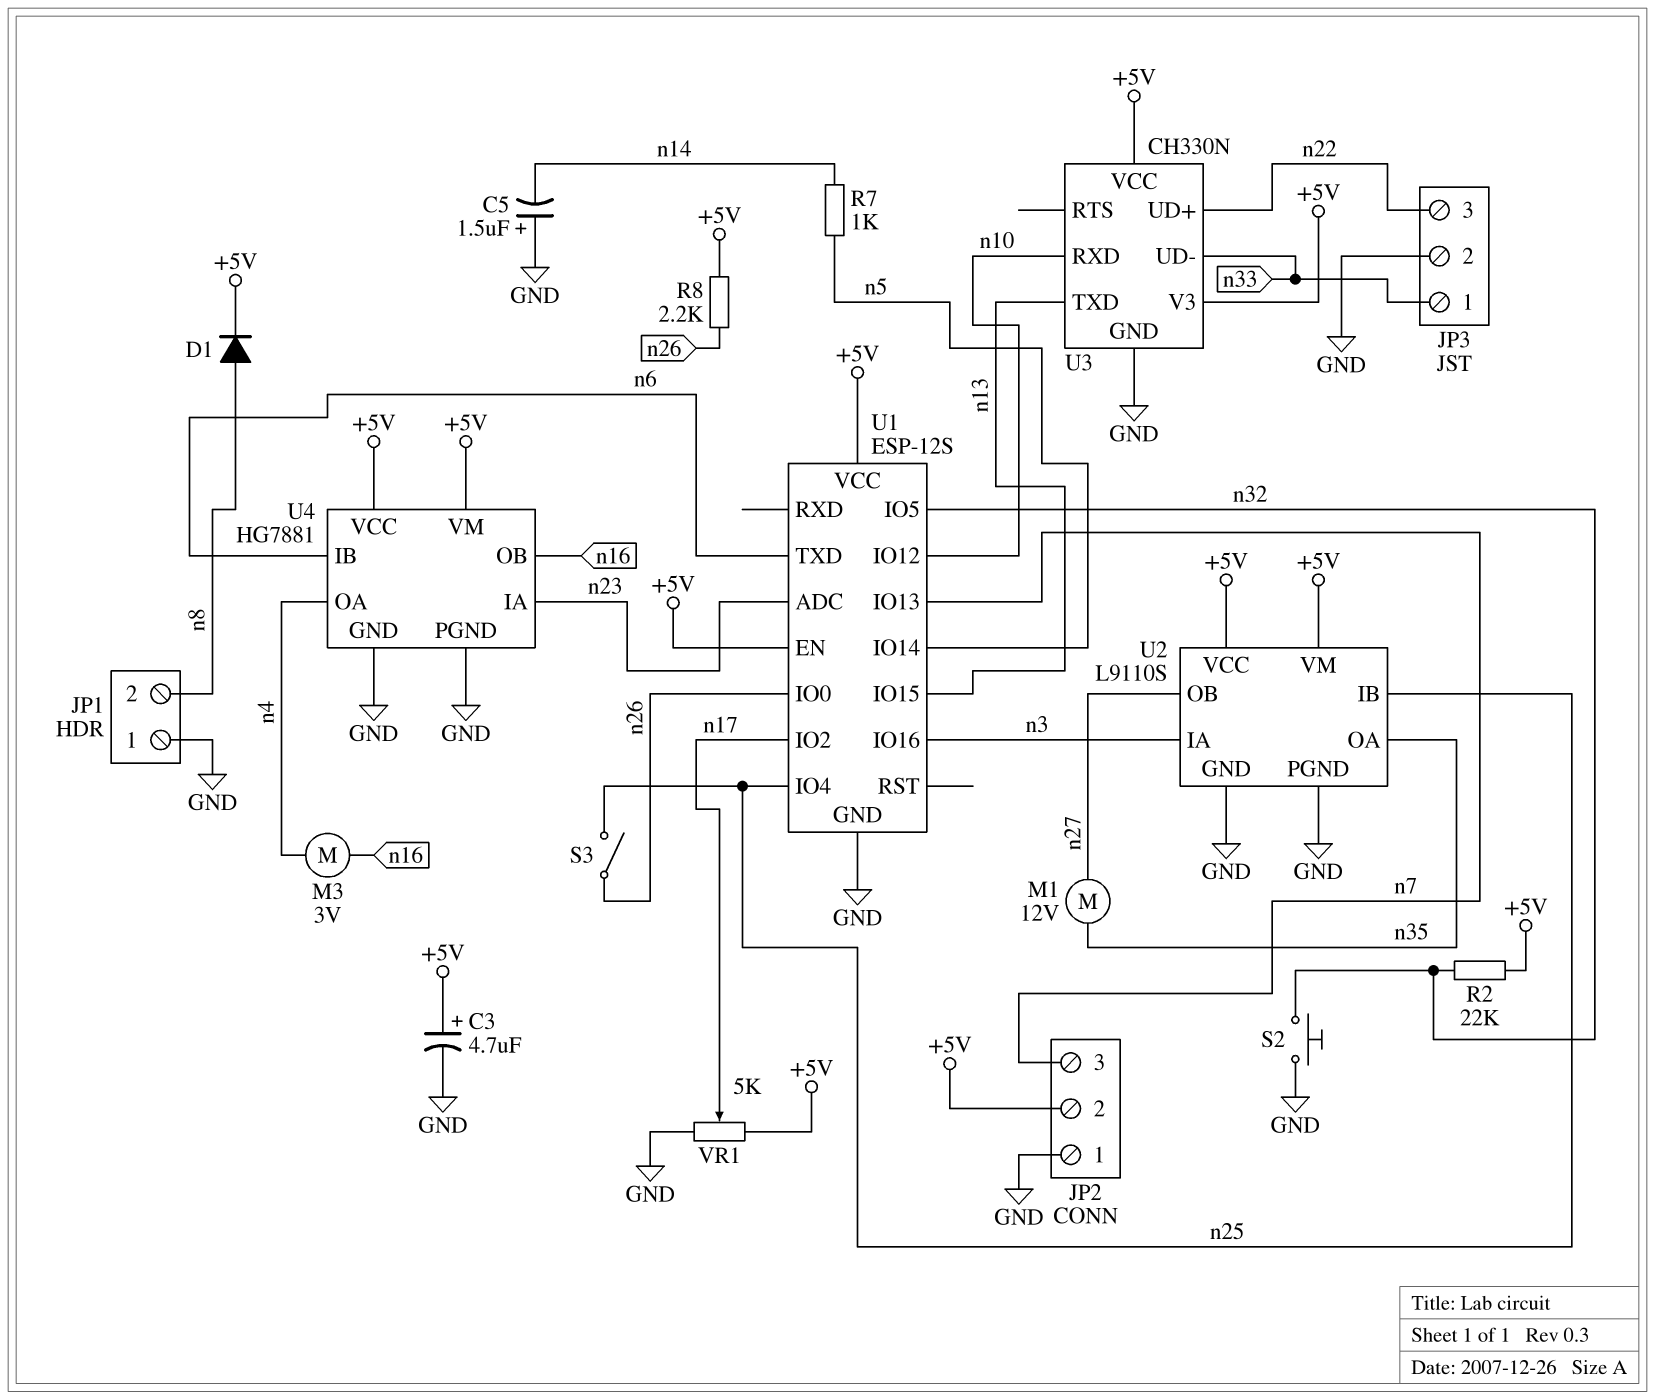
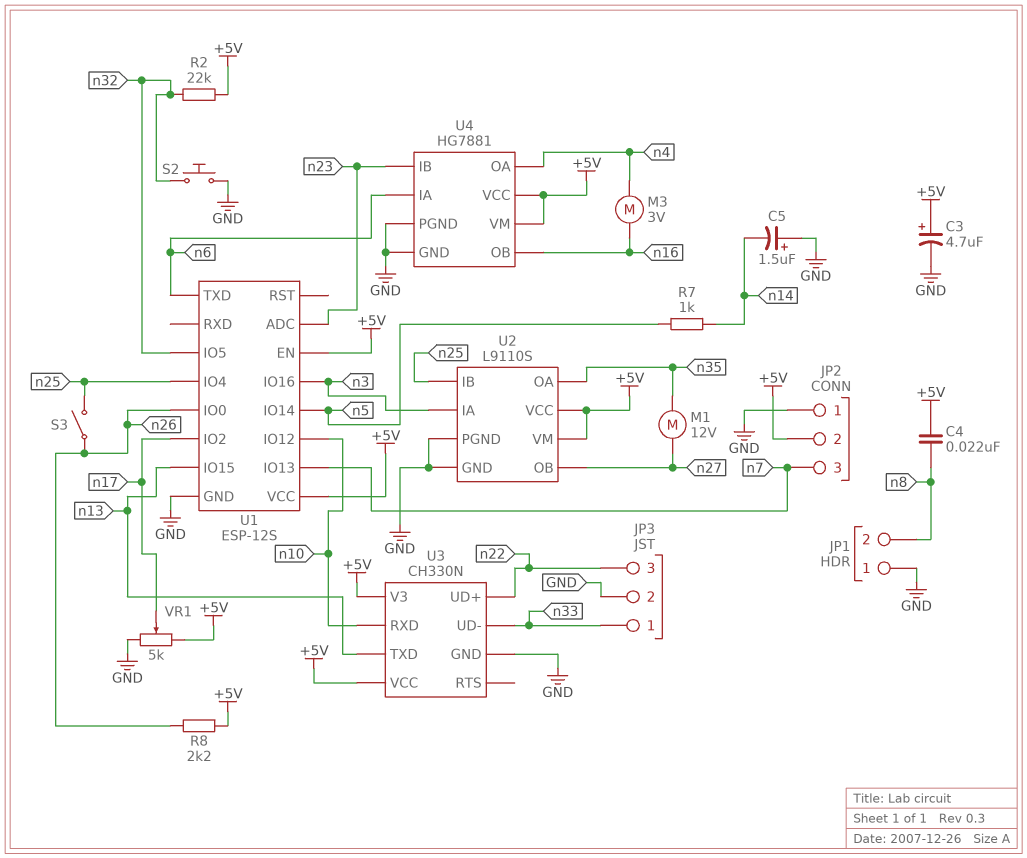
C4: none -> 22nF (+5V, n8)
D1: diode (A n8, K +5V) -> none
U4 pin IA: n23 -> n6
U4 pin IB: n6 -> n23

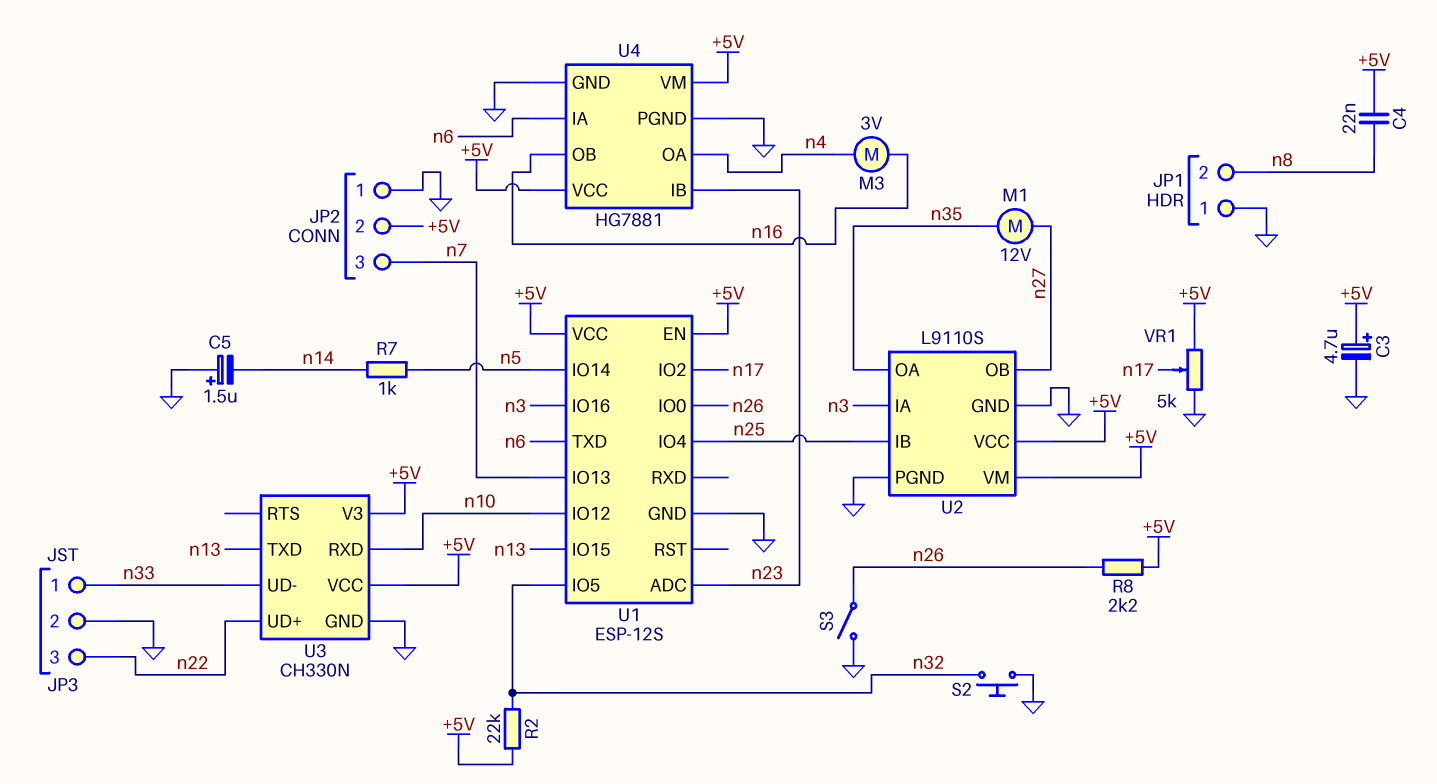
S3: switch (n25, n26) -> switch (GND, n26)

